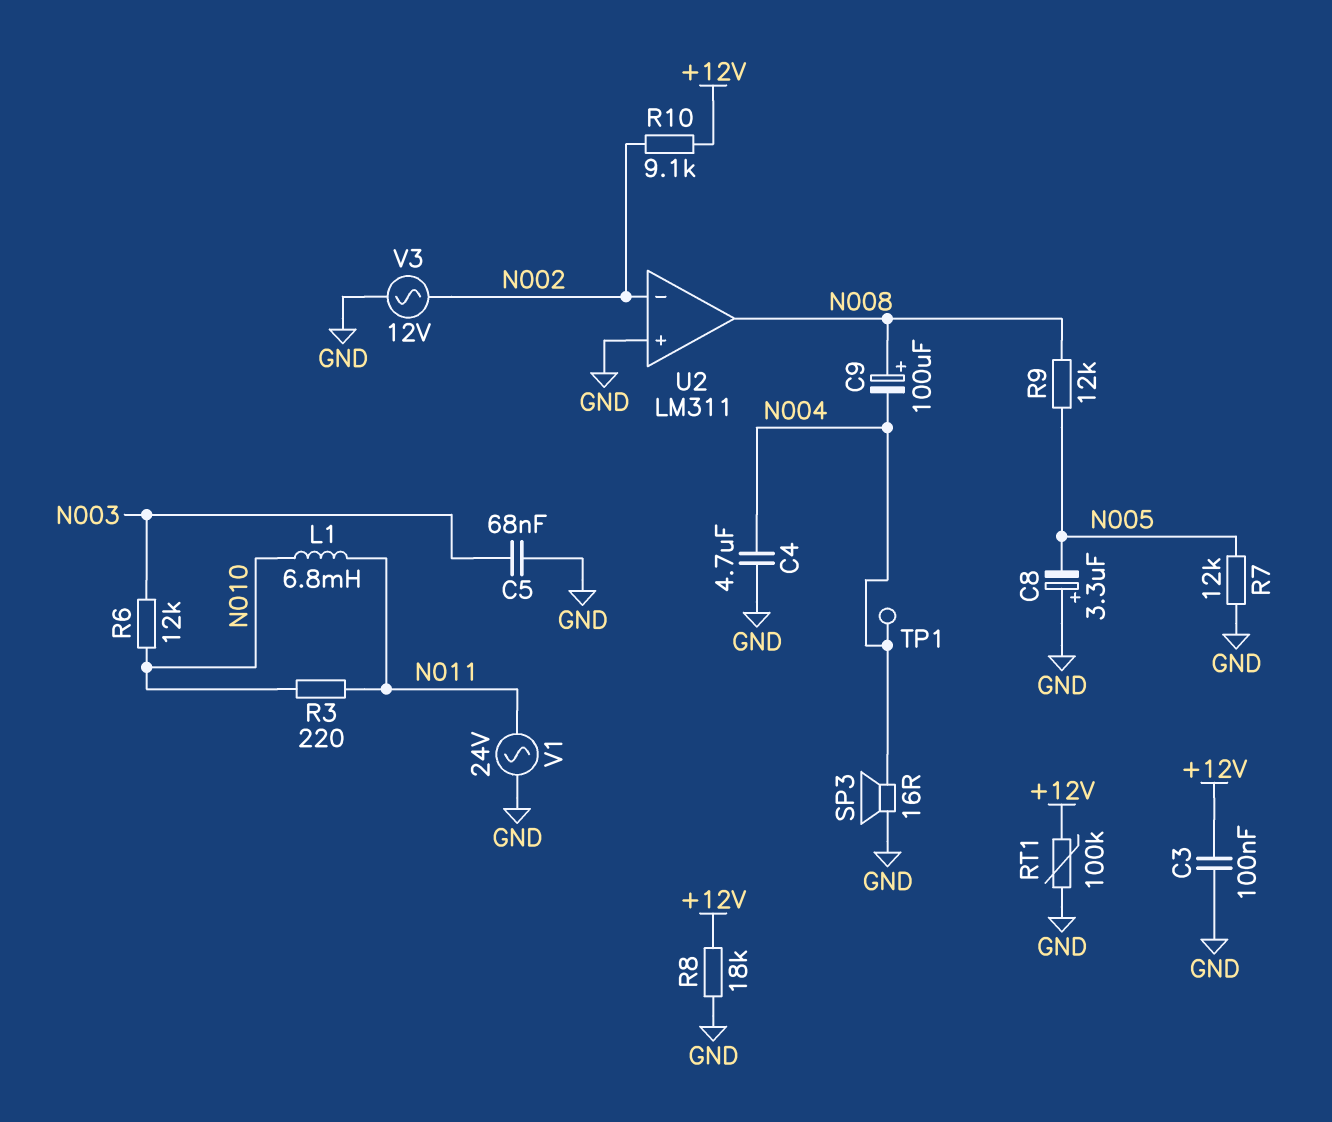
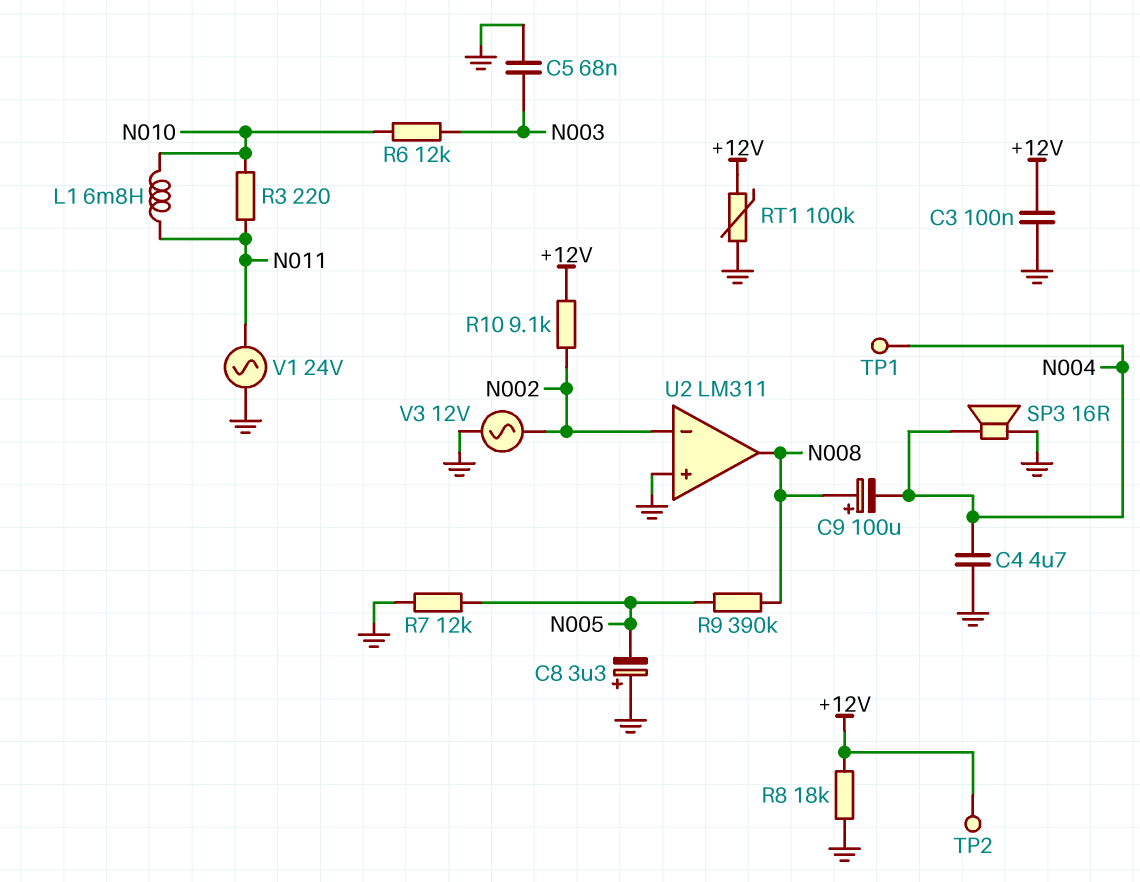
R9: 12k (N005, N008) -> 390k (N005, N008)
TP2: none -> test point (+12V)

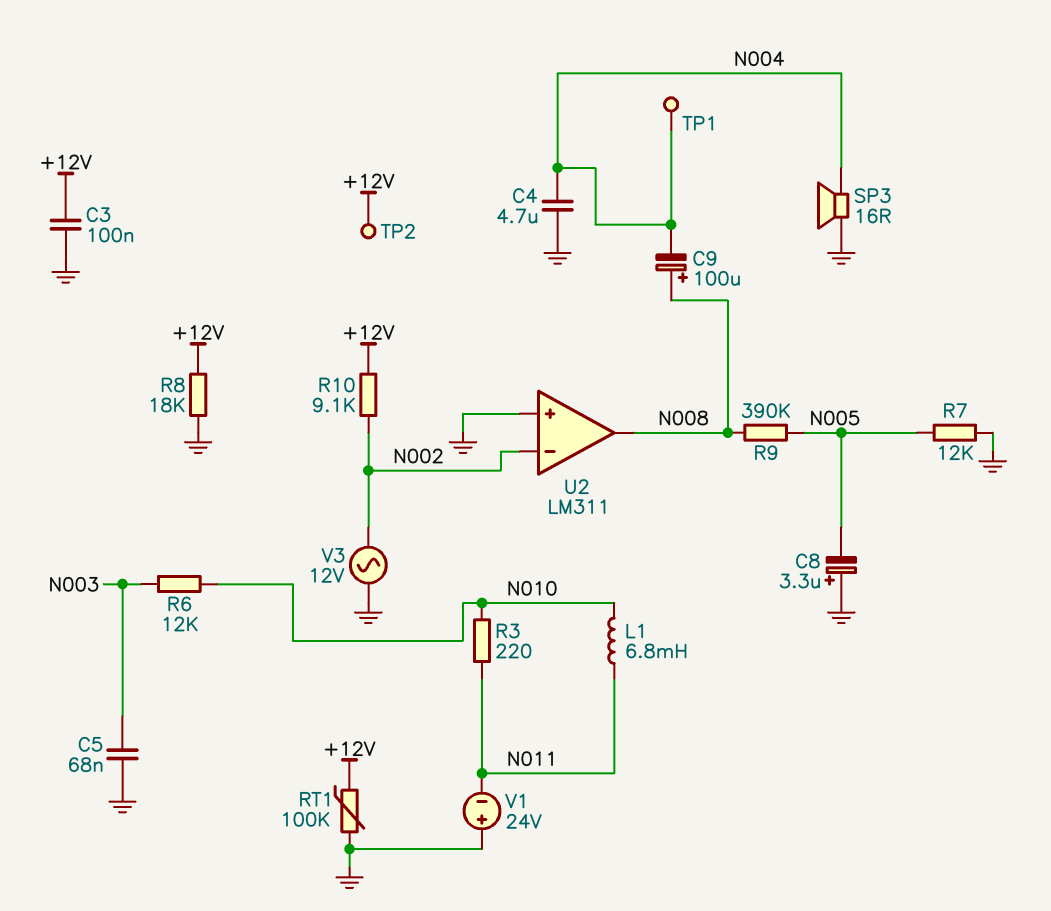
V1: AC 24V (GND, N011) -> 24V (plus GND, minus N011)

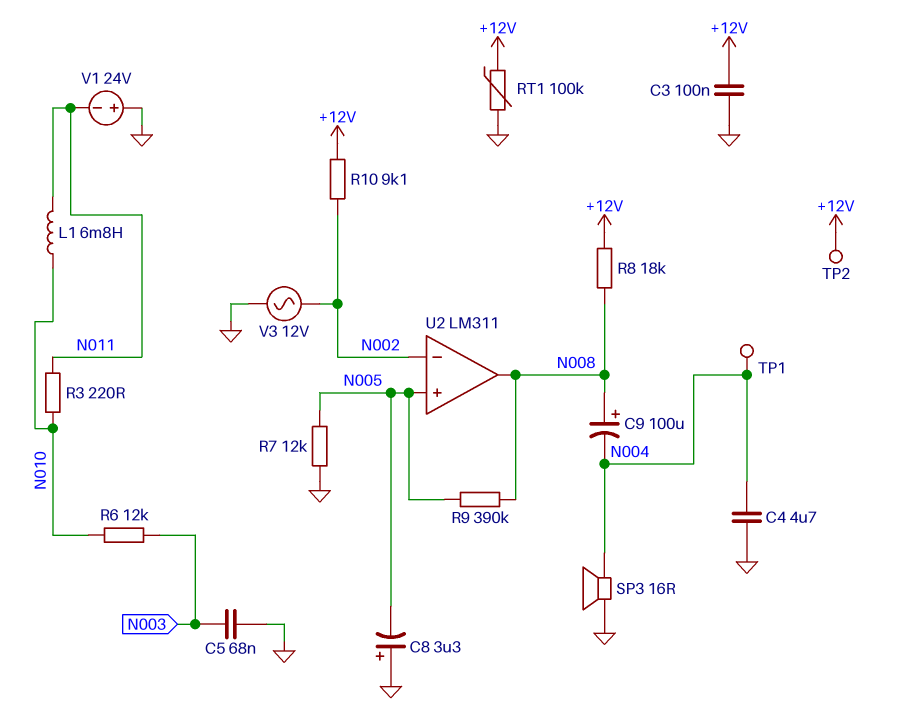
R8: 18k (+12V, GND) -> 18k (+12V, N008)
U2 pin in+: GND -> N005

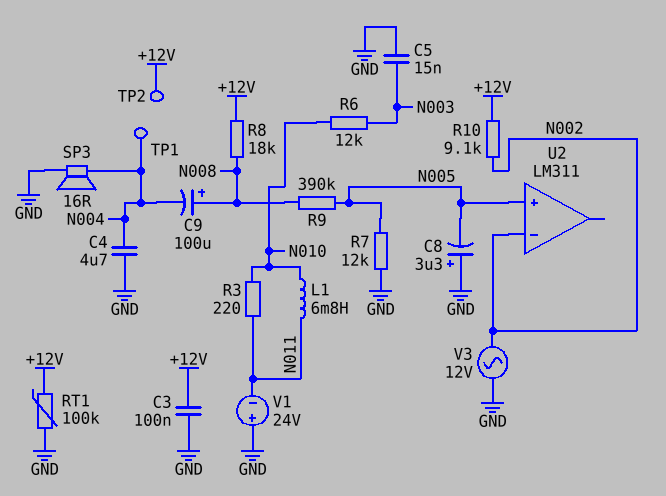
C5: 68nF (GND, N003) -> 15nF (GND, N003)
U2 pin out: N008 -> none

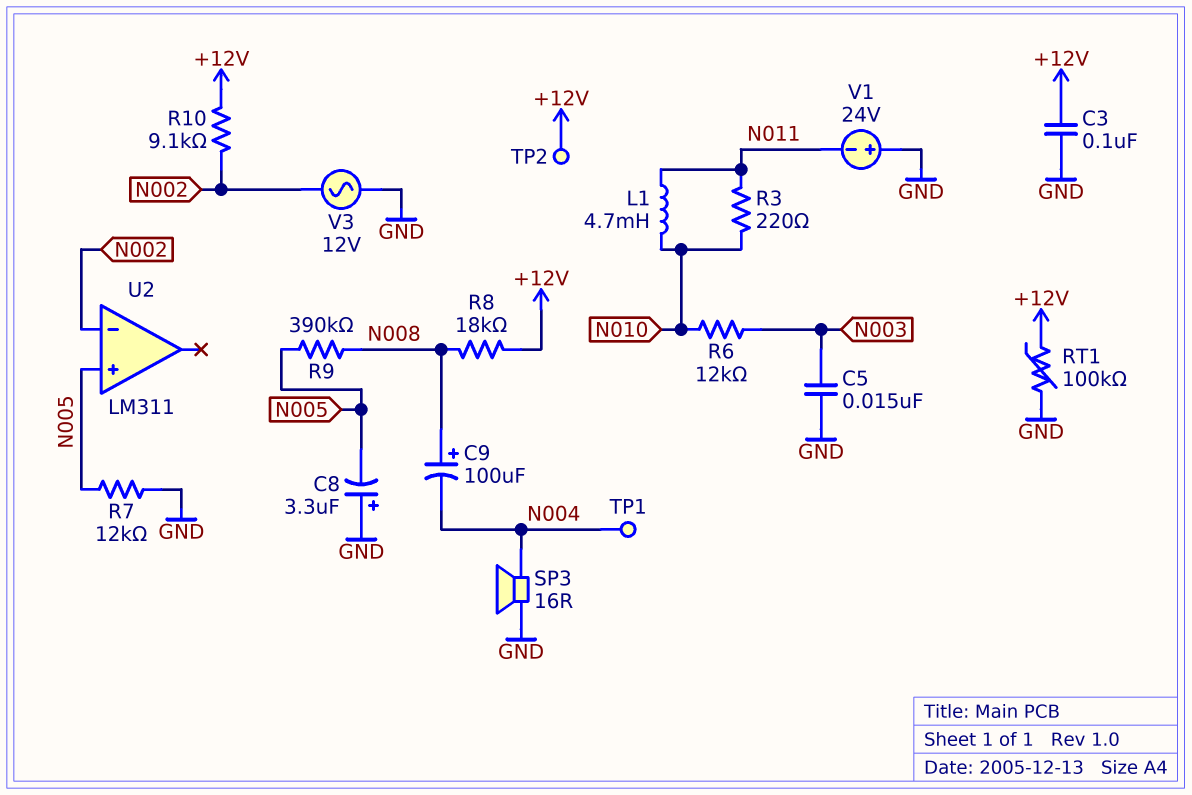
C4: 4.7uF (GND, N004) -> none
L1: 6.8mH (N010, N011) -> 4.7mH (N010, N011)

